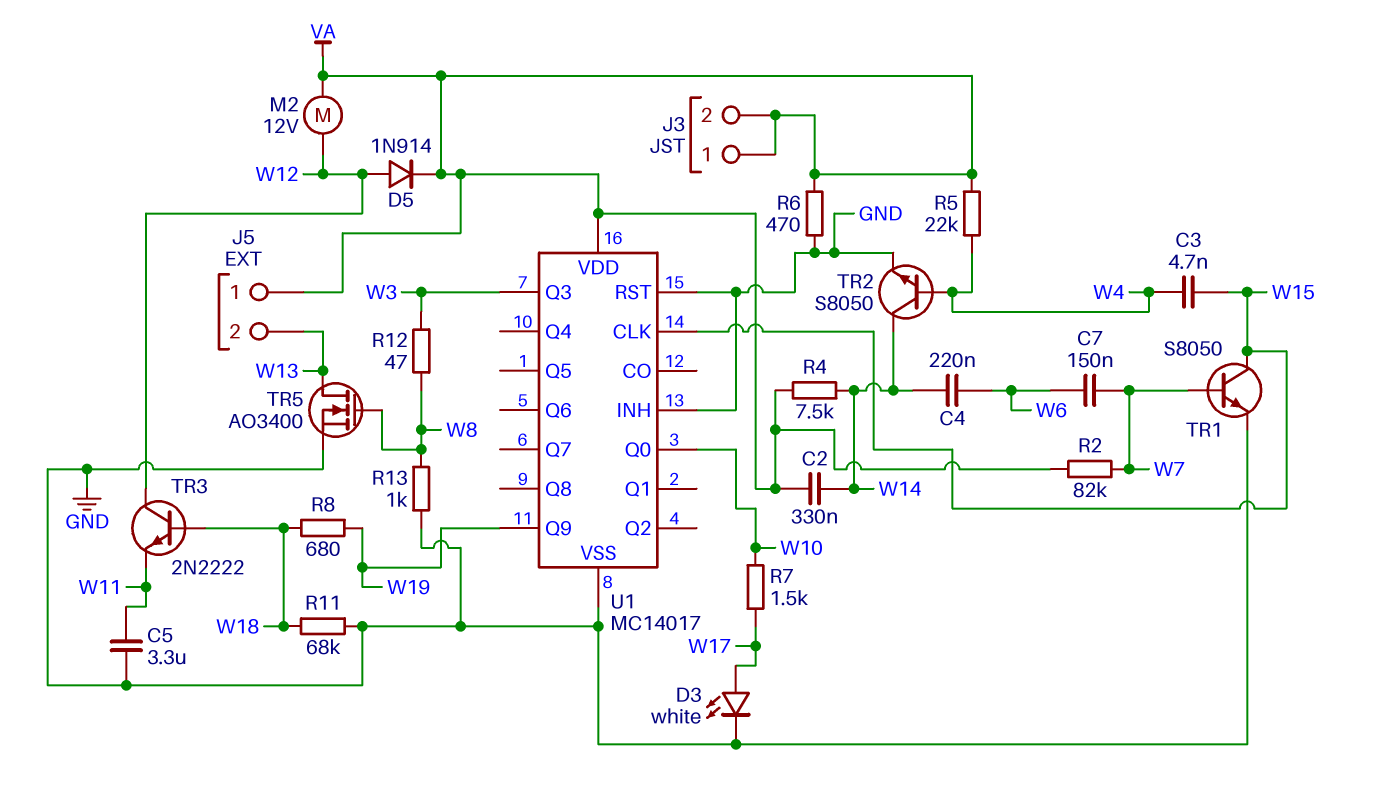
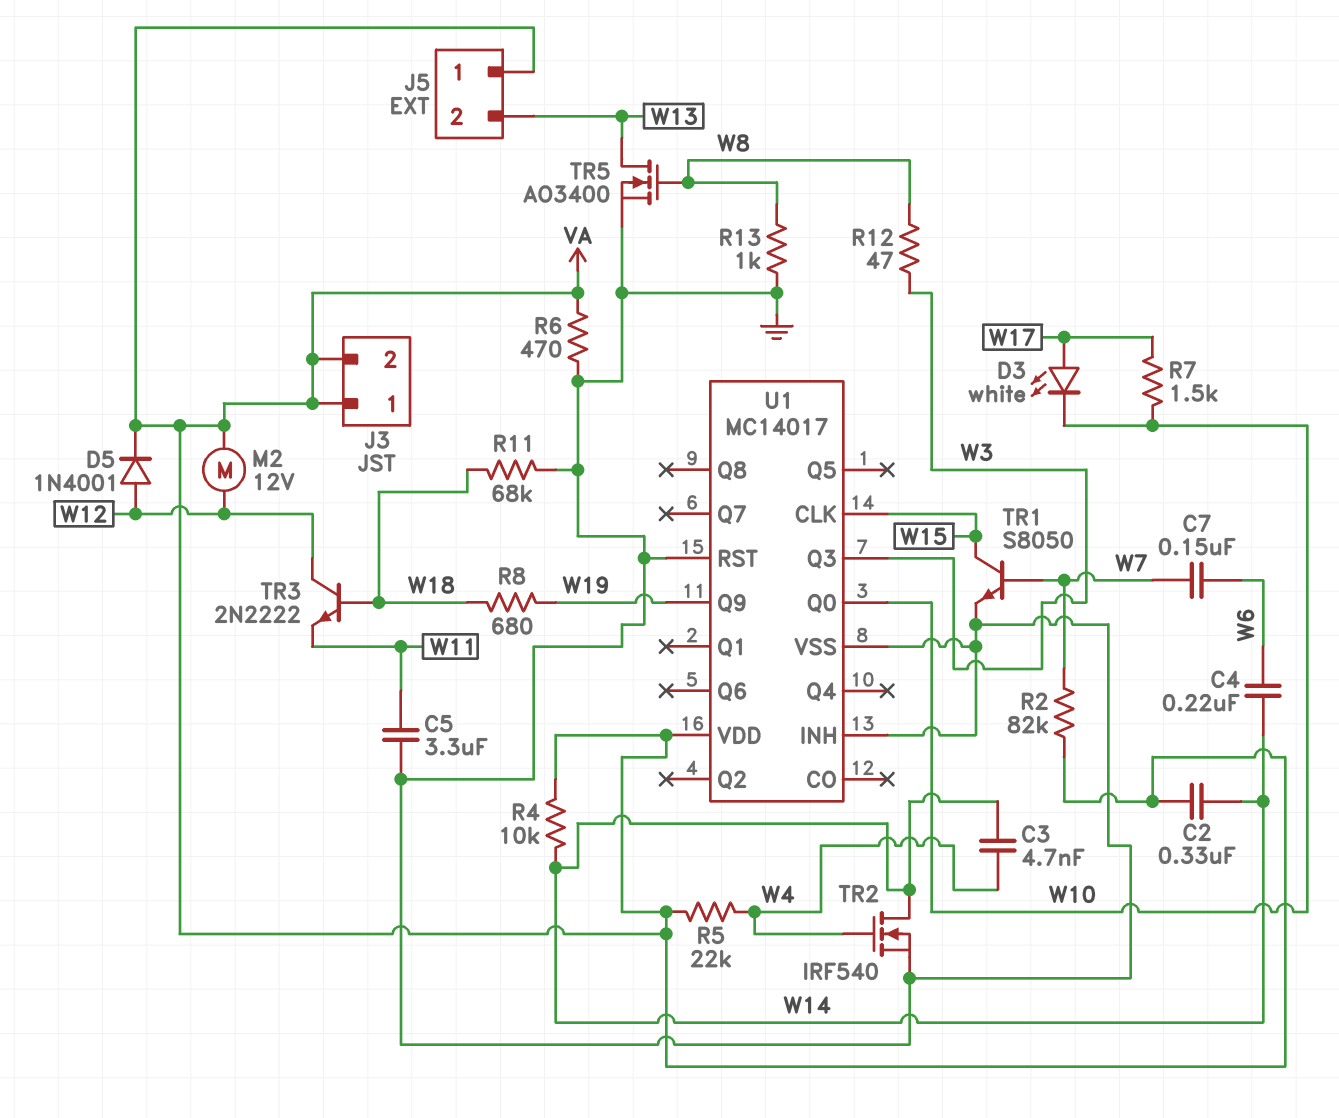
C3: 4.7nF (W4, W15) -> 4.7nF (W4, W14)
D3: LED white (A W17, K GND) -> LED white (A W17, K W10)
D5: diode 1N914 (A W12, K VA) -> diode 1N4001 (A W12, K VA)
R4: 7.5k (VA, W14) -> 10k (VA, W14)
TR2: NPN S8050 (B W4, C W14, E GND) -> NMOS IRF540 (G W4, D W14, S GND)

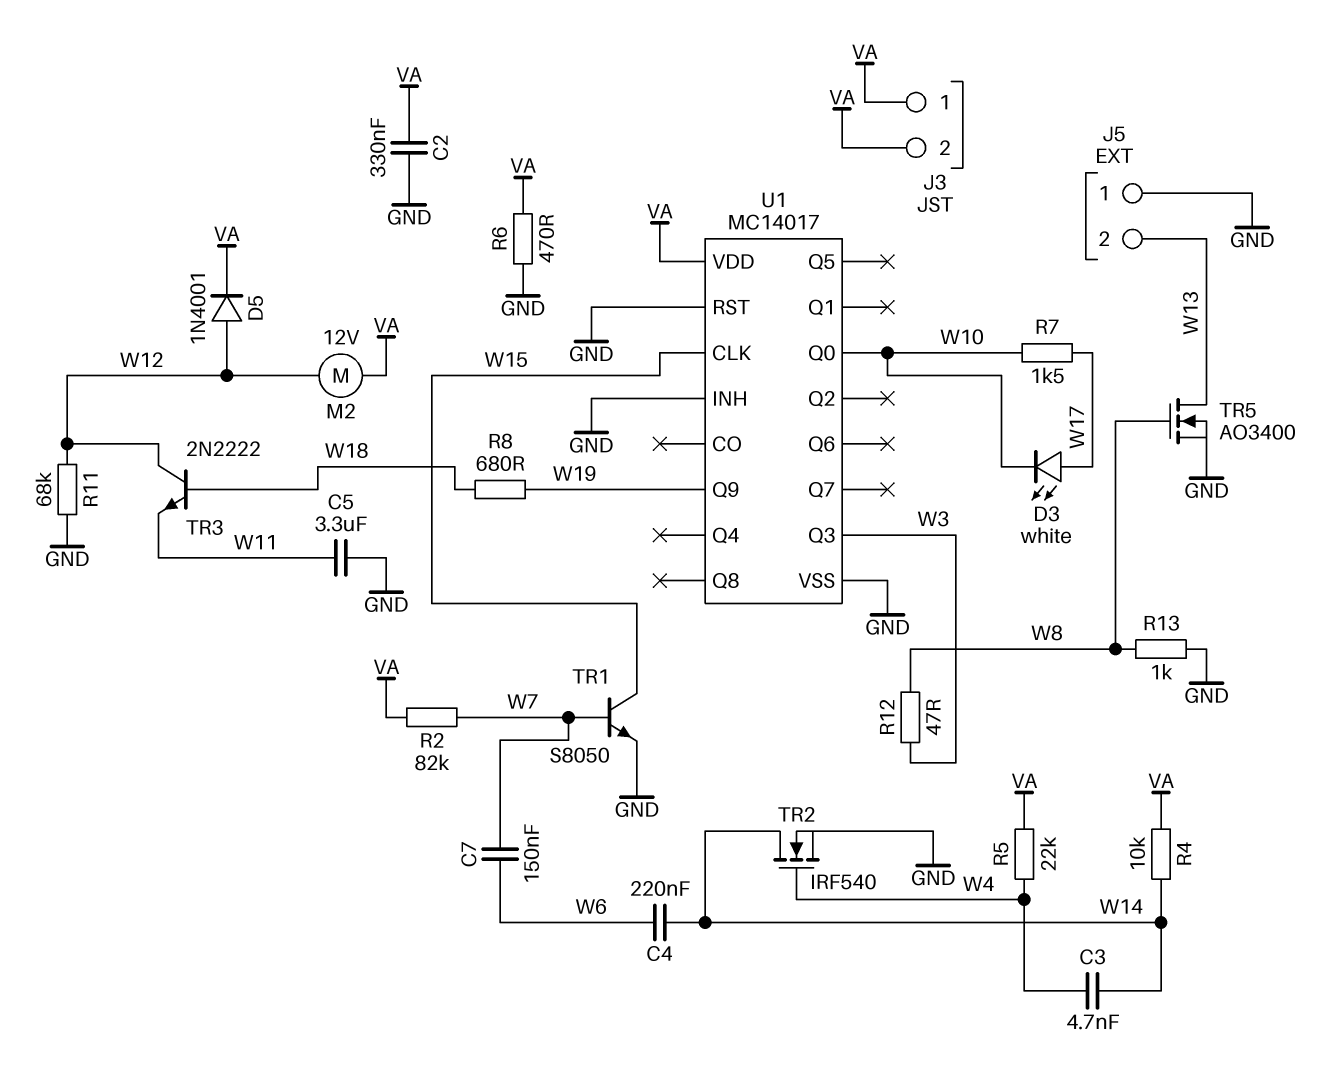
C2: 330nF (VA, W14) -> 330nF (GND, VA)
J5 pin 1: VA -> GND
R11: 68k (GND, W18) -> 68k (GND, W12)

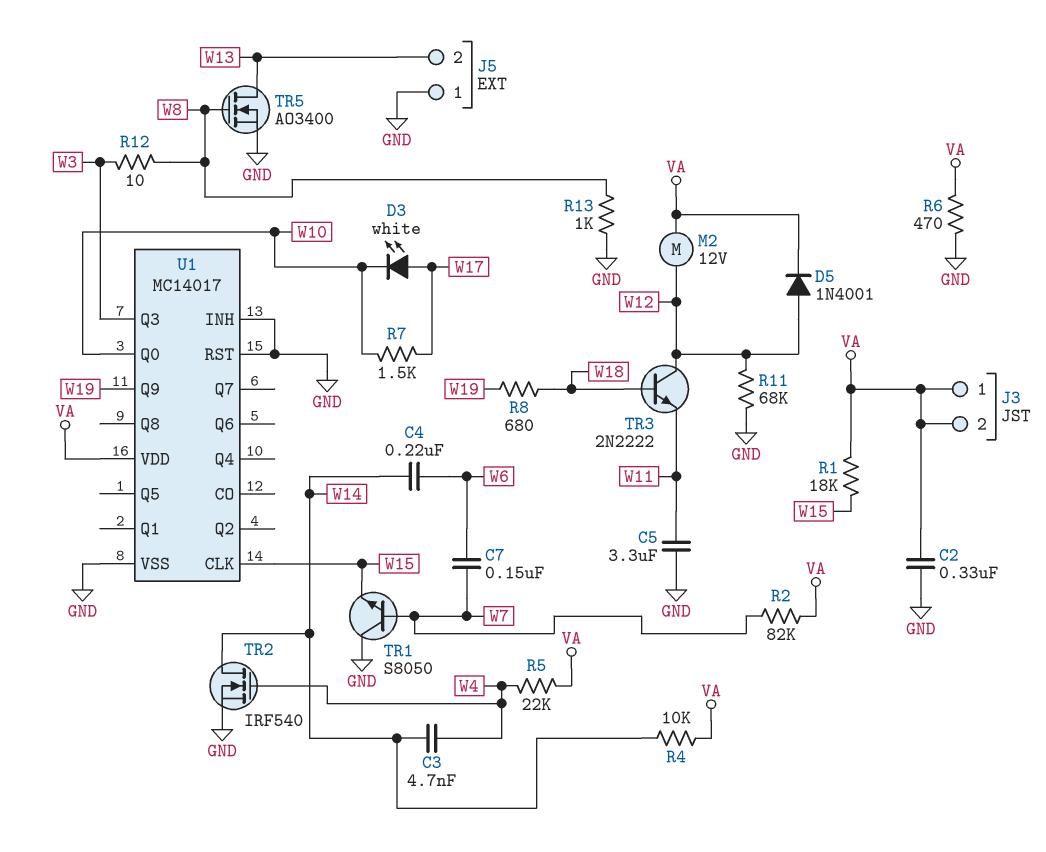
R1: none -> 18k (VA, W15)
R12: 47 (W3, W8) -> 10 (W3, W8)
TR1: NPN S8050 (B W7, C W15, E GND) -> NPN S8050 (B W7, C GND, E W15)

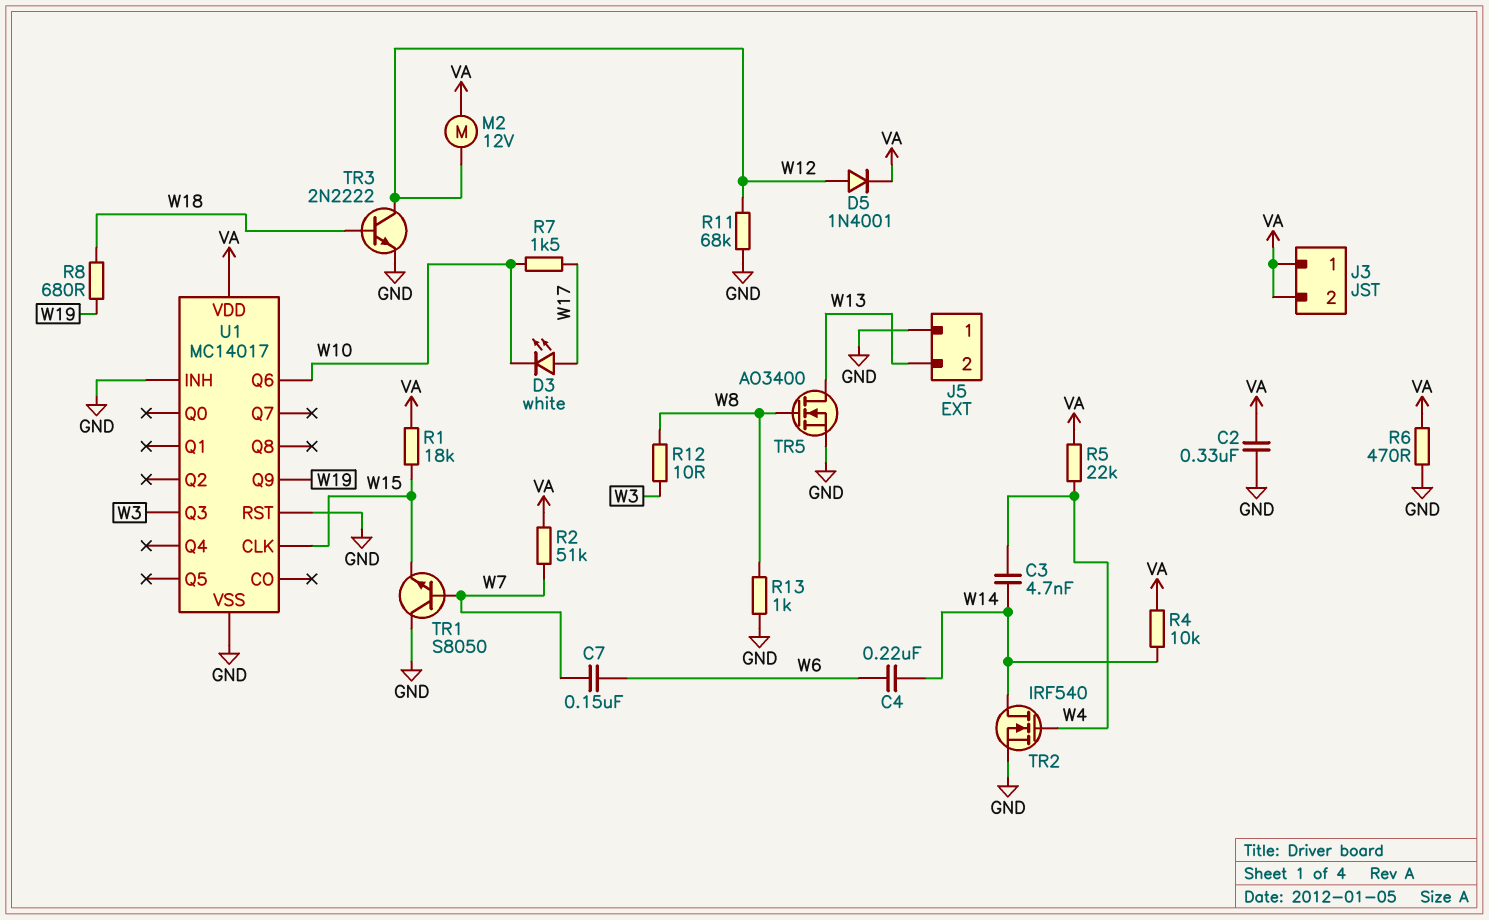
C5: 3.3uF (GND, W11) -> none
R2: 82k (VA, W7) -> 51k (VA, W7)
TR3: NPN 2N2222 (B W18, C W12, E W11) -> NPN 2N2222 (B W18, C W12, E GND)
U1 pin Q0: W10 -> none
U1 pin Q6: none -> W10

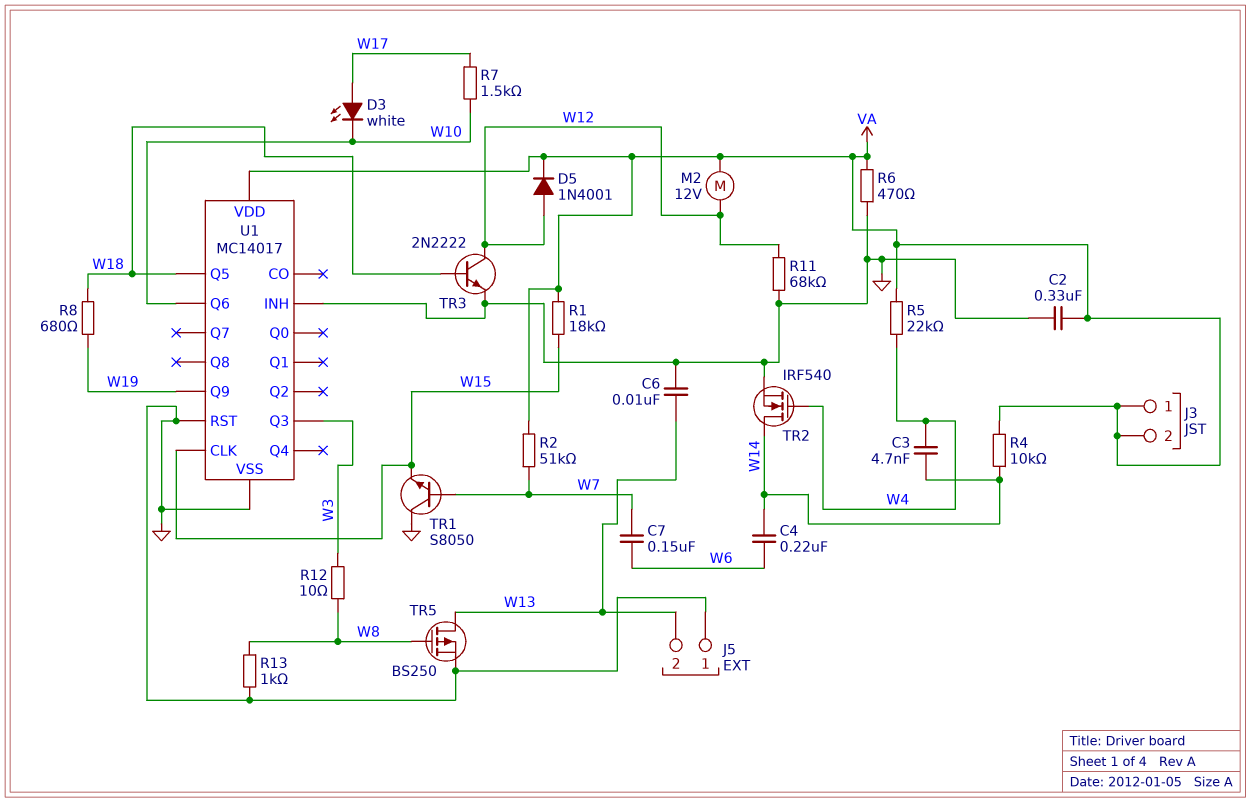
C6: none -> 10nF (GND, W13)
TR5: NMOS AO3400 (G W8, D W13, S GND) -> PMOS BS250 (G W8, D W13, S GND)
U1 pin Q5: none -> W18

